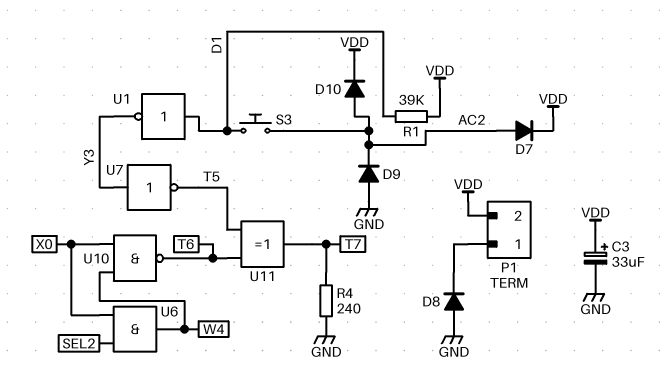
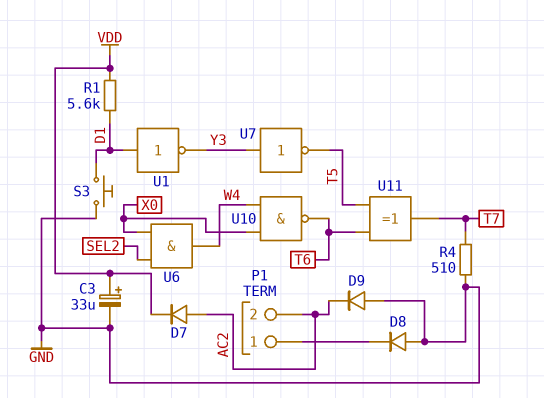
D10: diode (A AC2, K VDD) -> none
P1 pin 2: VDD -> AC2
R1: 39k (D1, VDD) -> 5.6k (D1, VDD)
R4: 240 (GND, T7) -> 510 (GND, T7)
S3: button (AC2, D1) -> button (D1, GND)

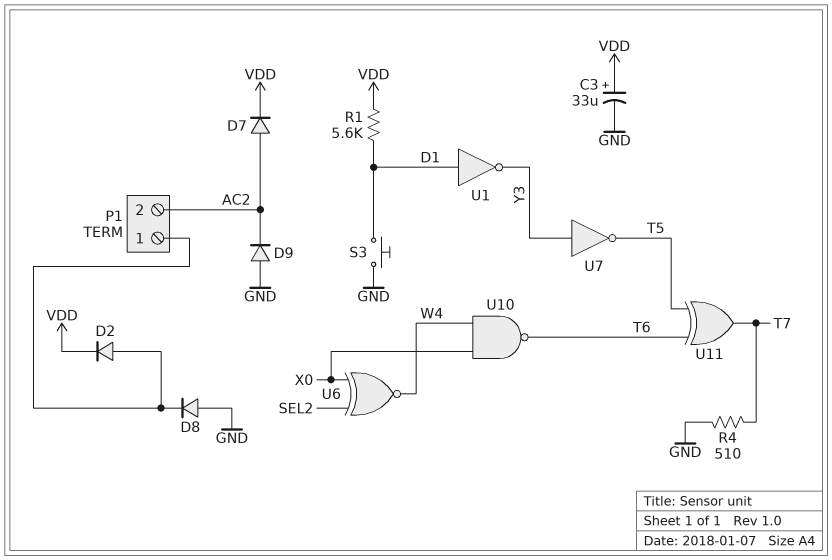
D2: none -> diode (A P1/1, K VDD)
U6: AND (in SEL2, in X0, out W4) -> XNOR (in SEL2, in X0, out W4)

